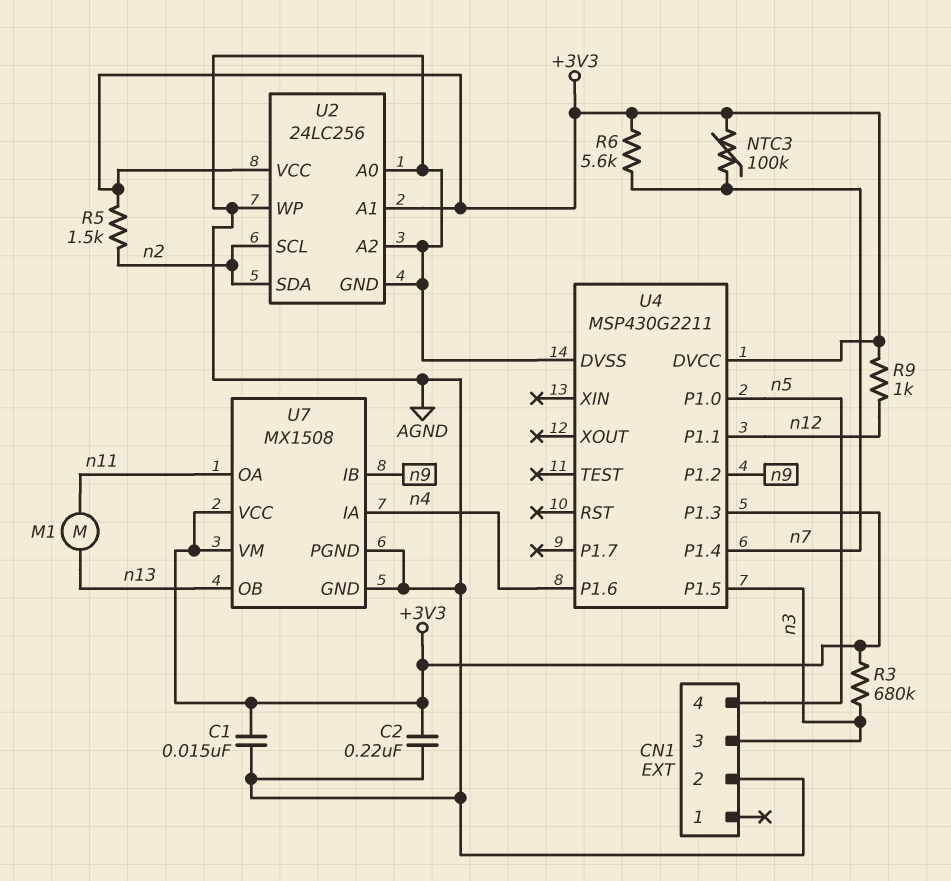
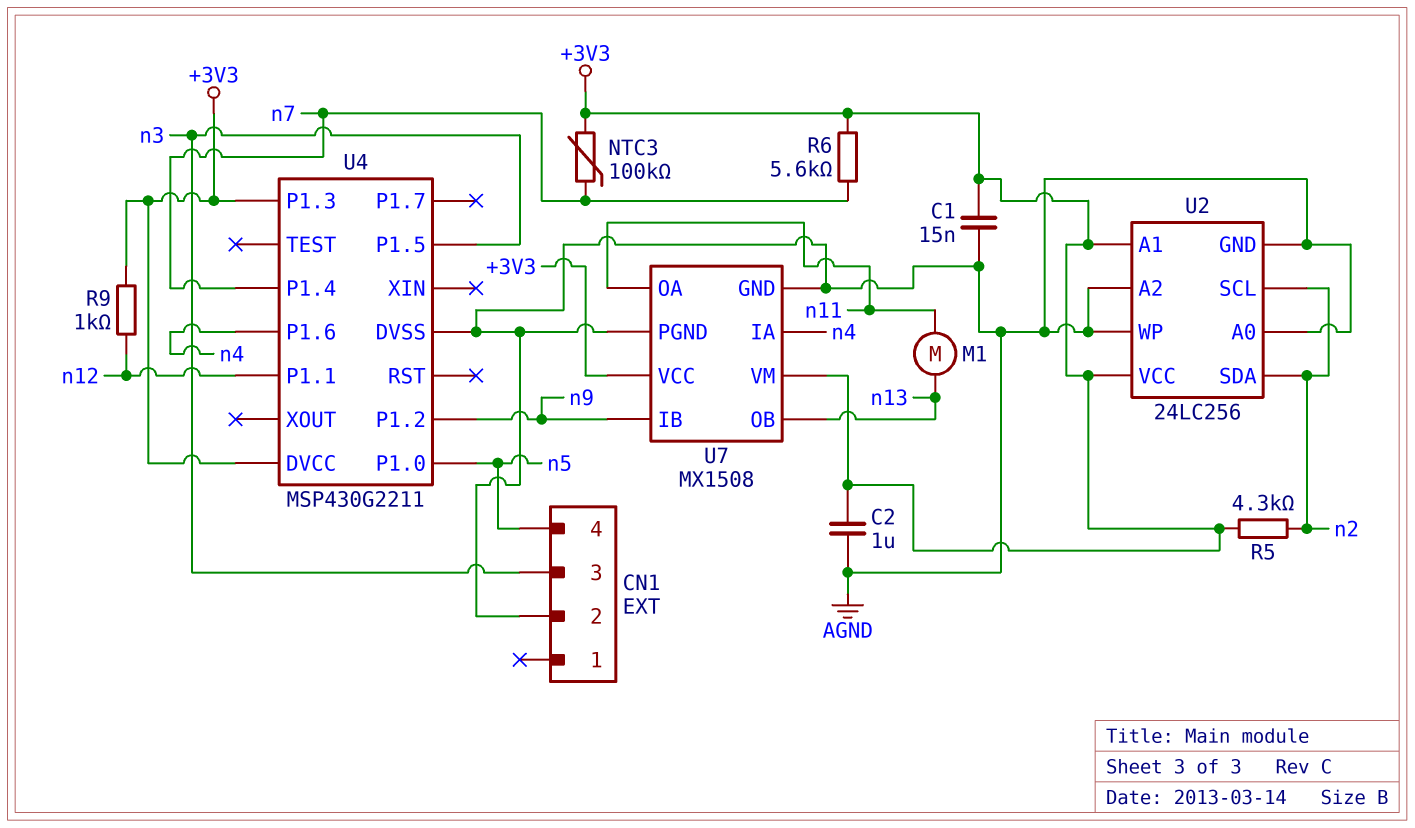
C2: 220nF (+3V3, AGND) -> 1uF (+3V3, AGND)
R3: 680k (+3V3, n3) -> none
R5: 1.5k (+3V3, n2) -> 4.3k (+3V3, n2)

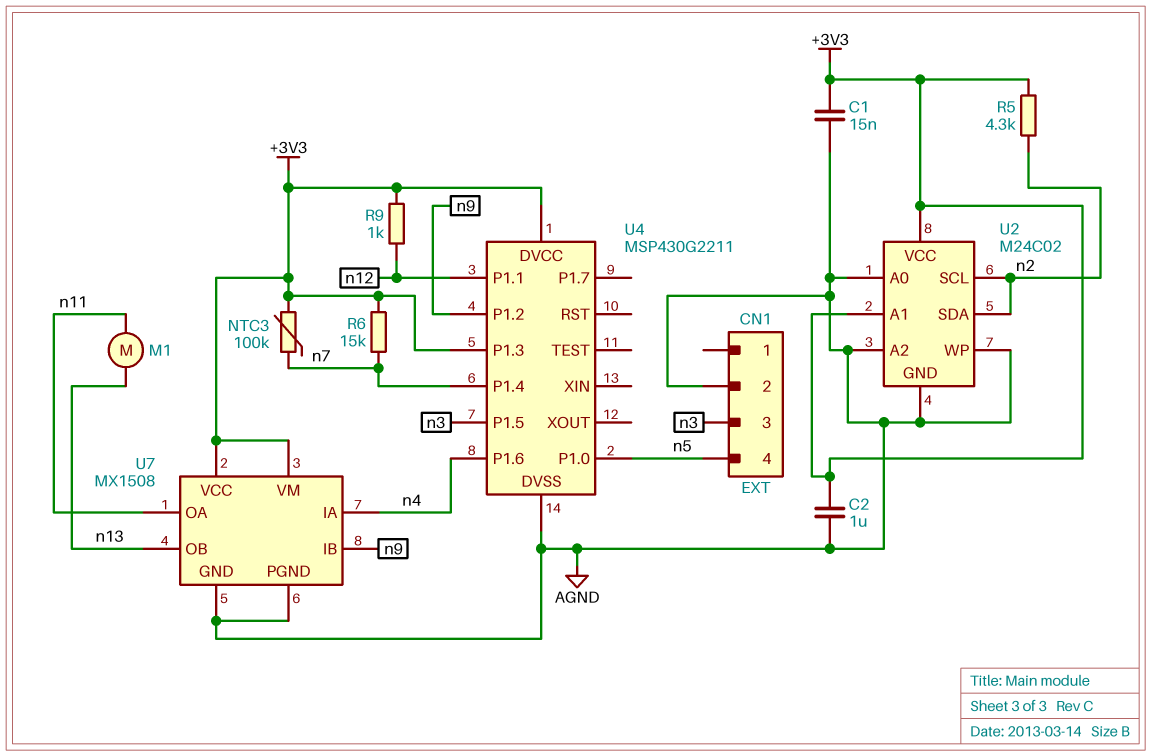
R6: 5.6k (+3V3, n7) -> 15k (+3V3, n7)
U2: 24LC256 -> M24C02

